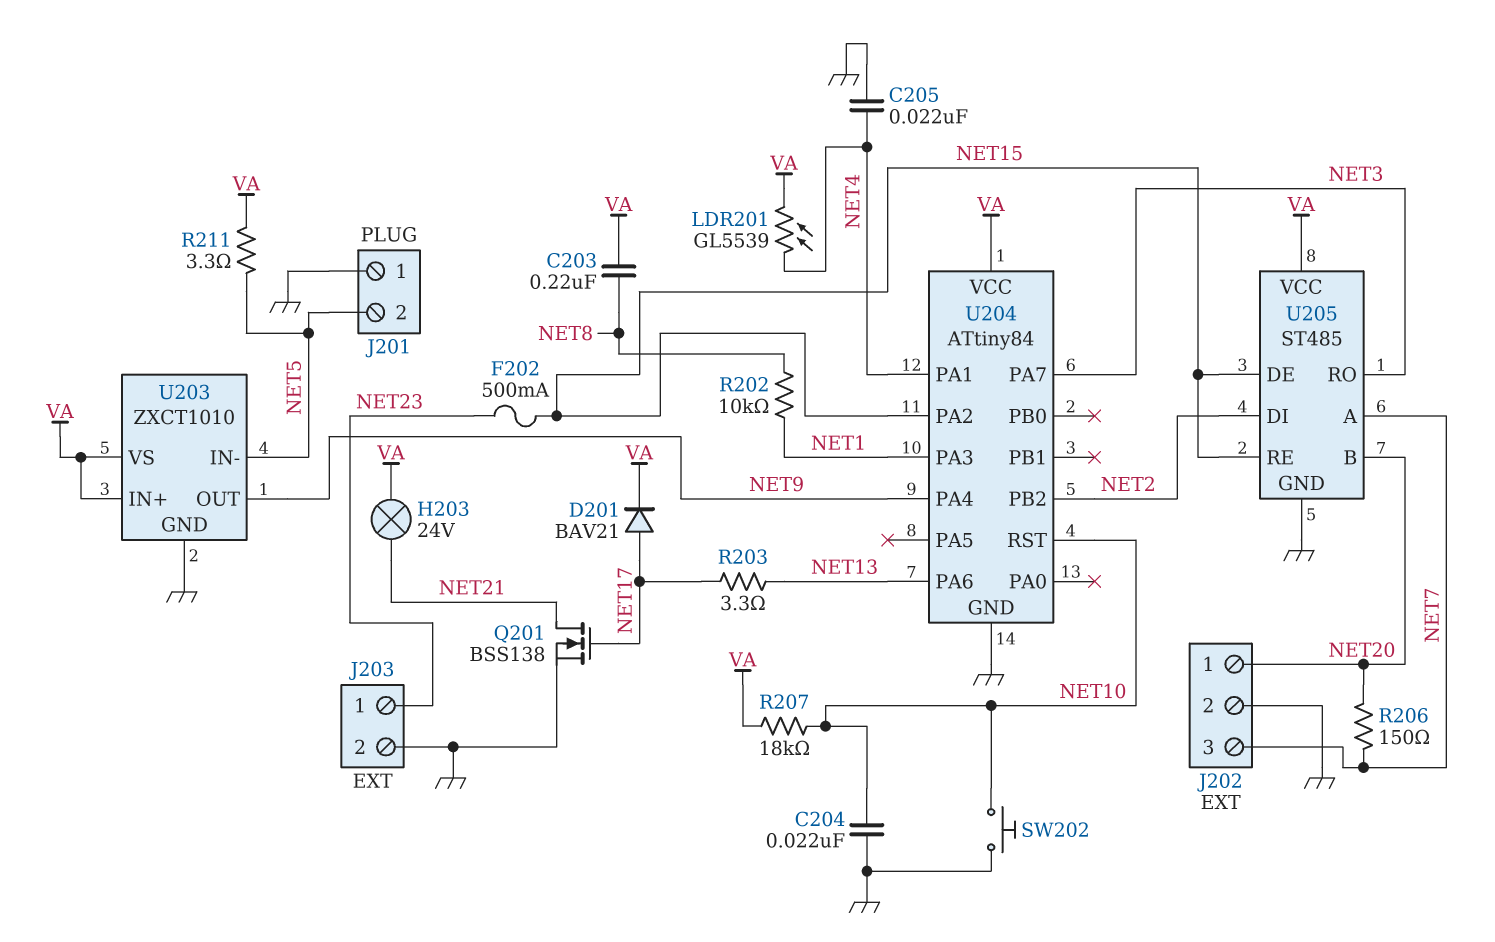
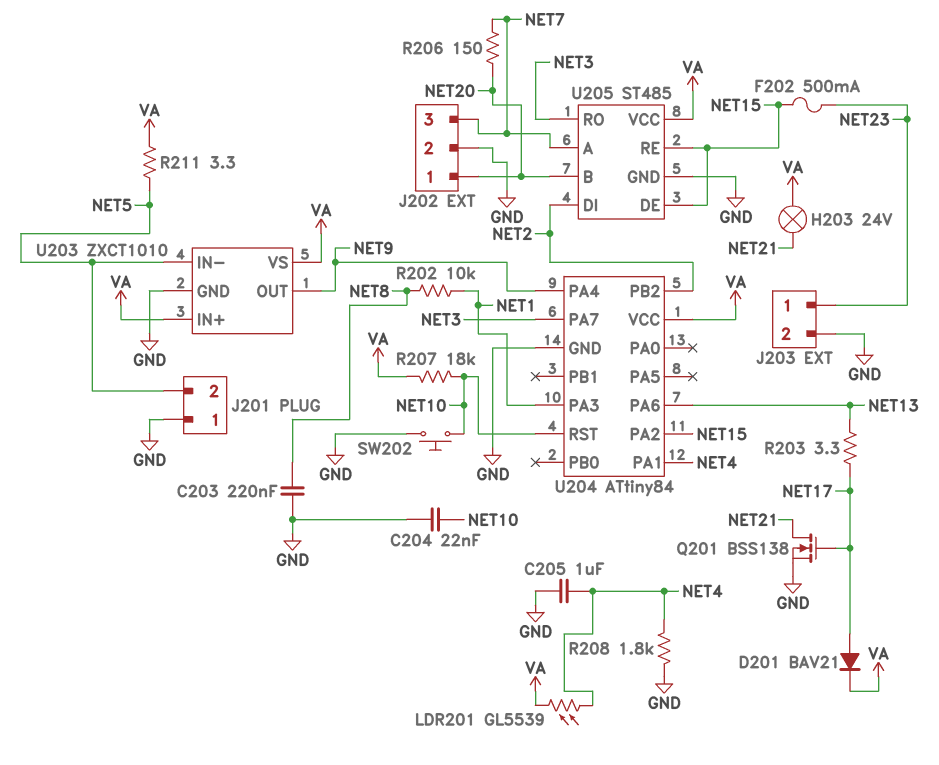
C203: 220nF (NET8, VA) -> 220nF (GND, NET8)
C205: 22nF (GND, NET4) -> 1uF (GND, NET4)
R208: none -> 1.8k (GND, NET4)

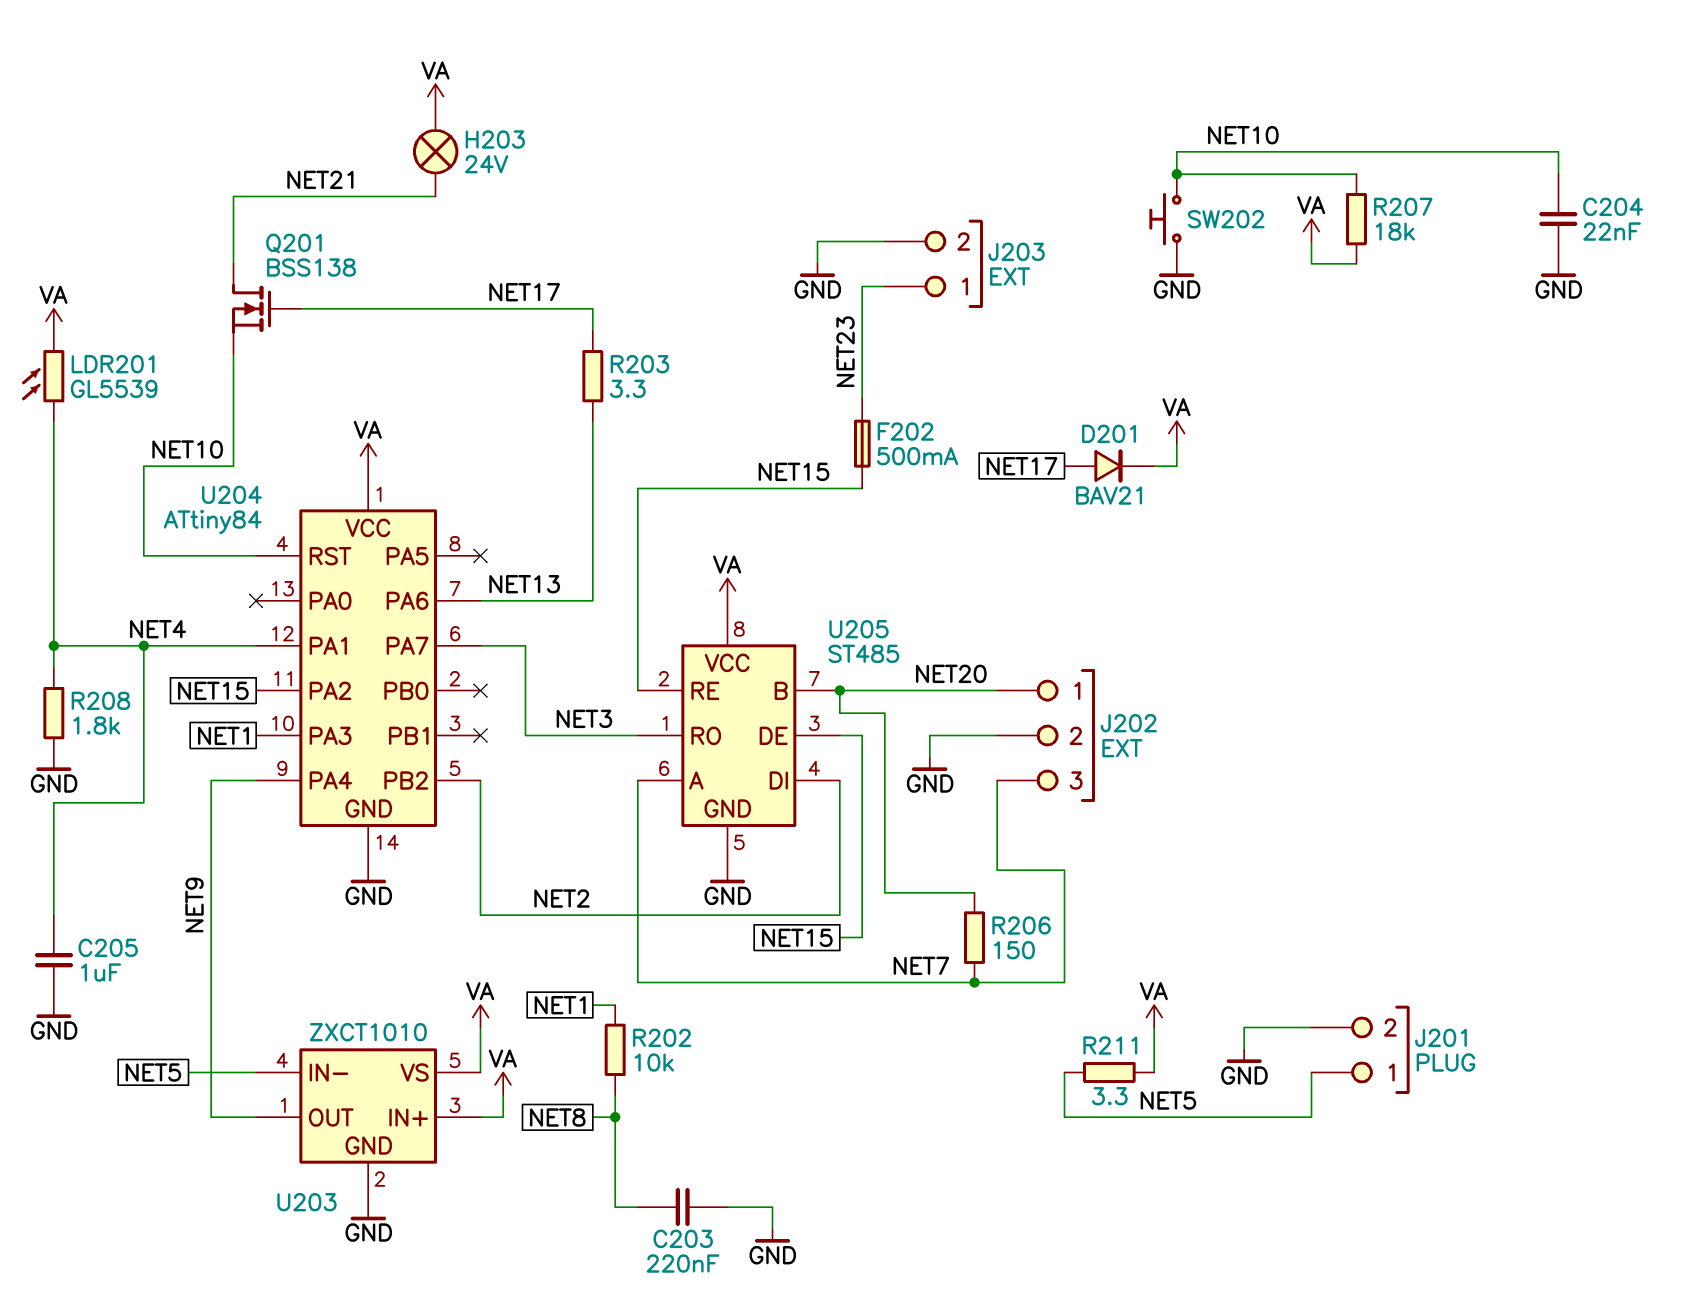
J201 pin 1: GND -> NET5
J201 pin 2: NET5 -> GND
Q201: NMOS BSS138 (G NET17, D NET21, S GND) -> NMOS BSS138 (G NET17, D NET21, S NET10)

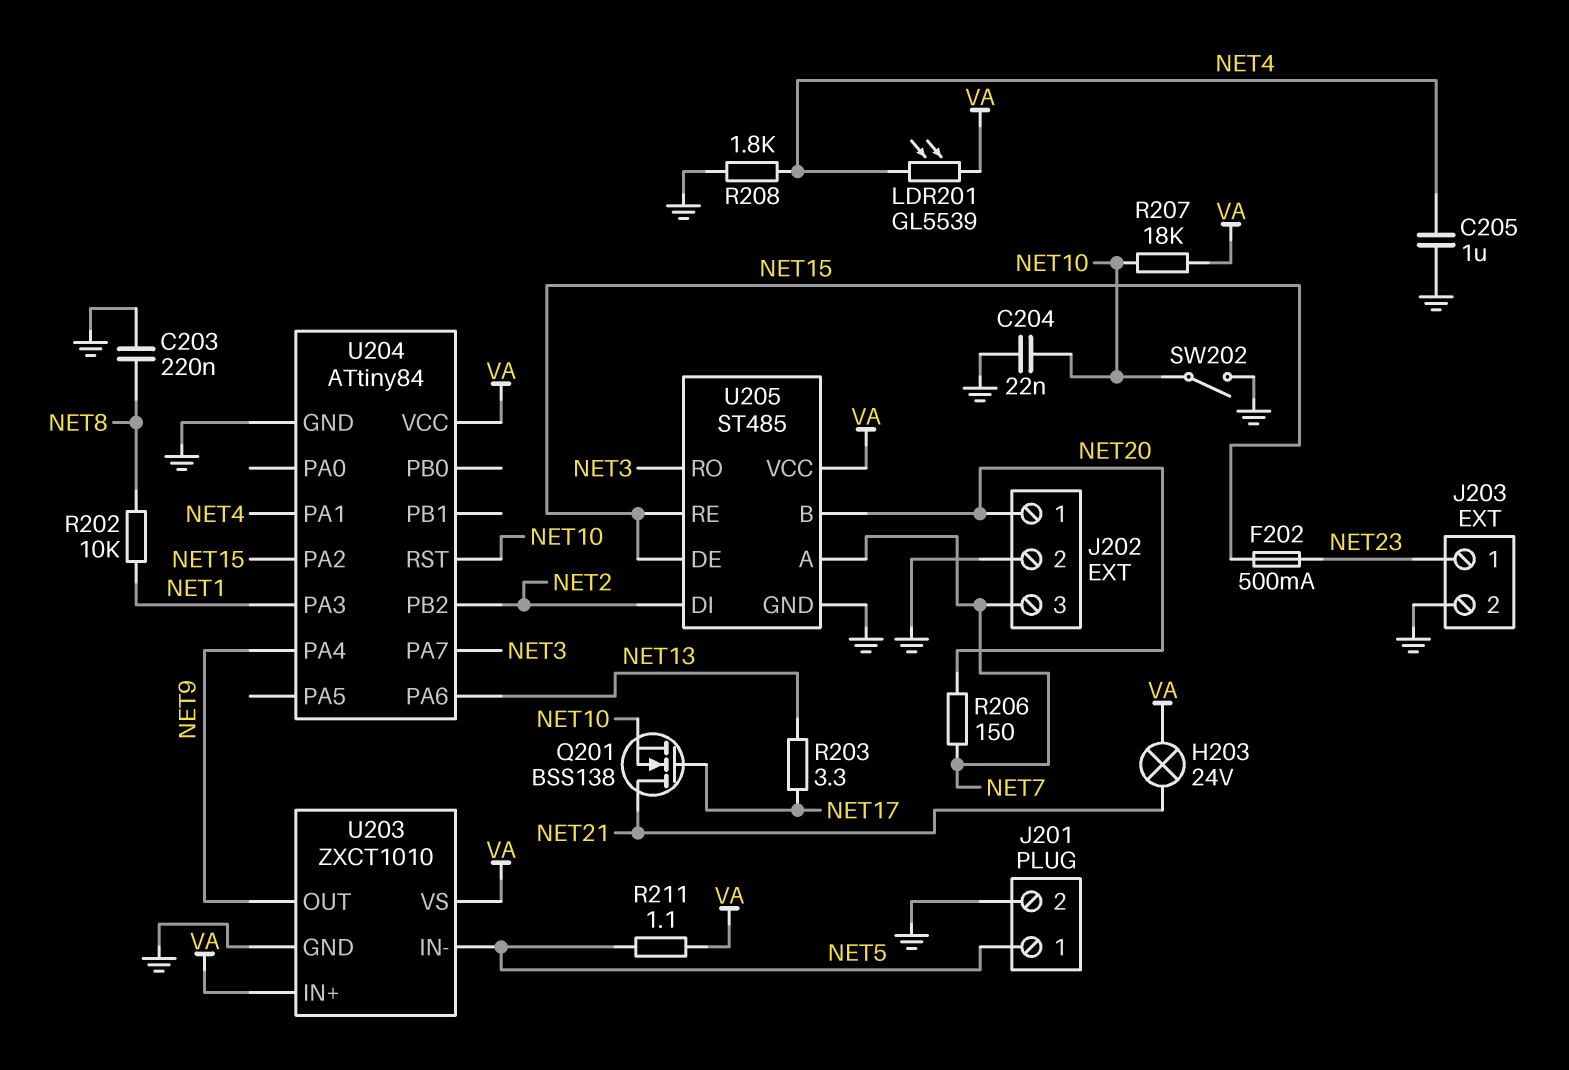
D201: diode BAV21 (A NET17, K VA) -> none
R211: 3.3 (NET5, VA) -> 1.1 (NET5, VA)
SW202: button (GND, NET10) -> switch (GND, NET10)

